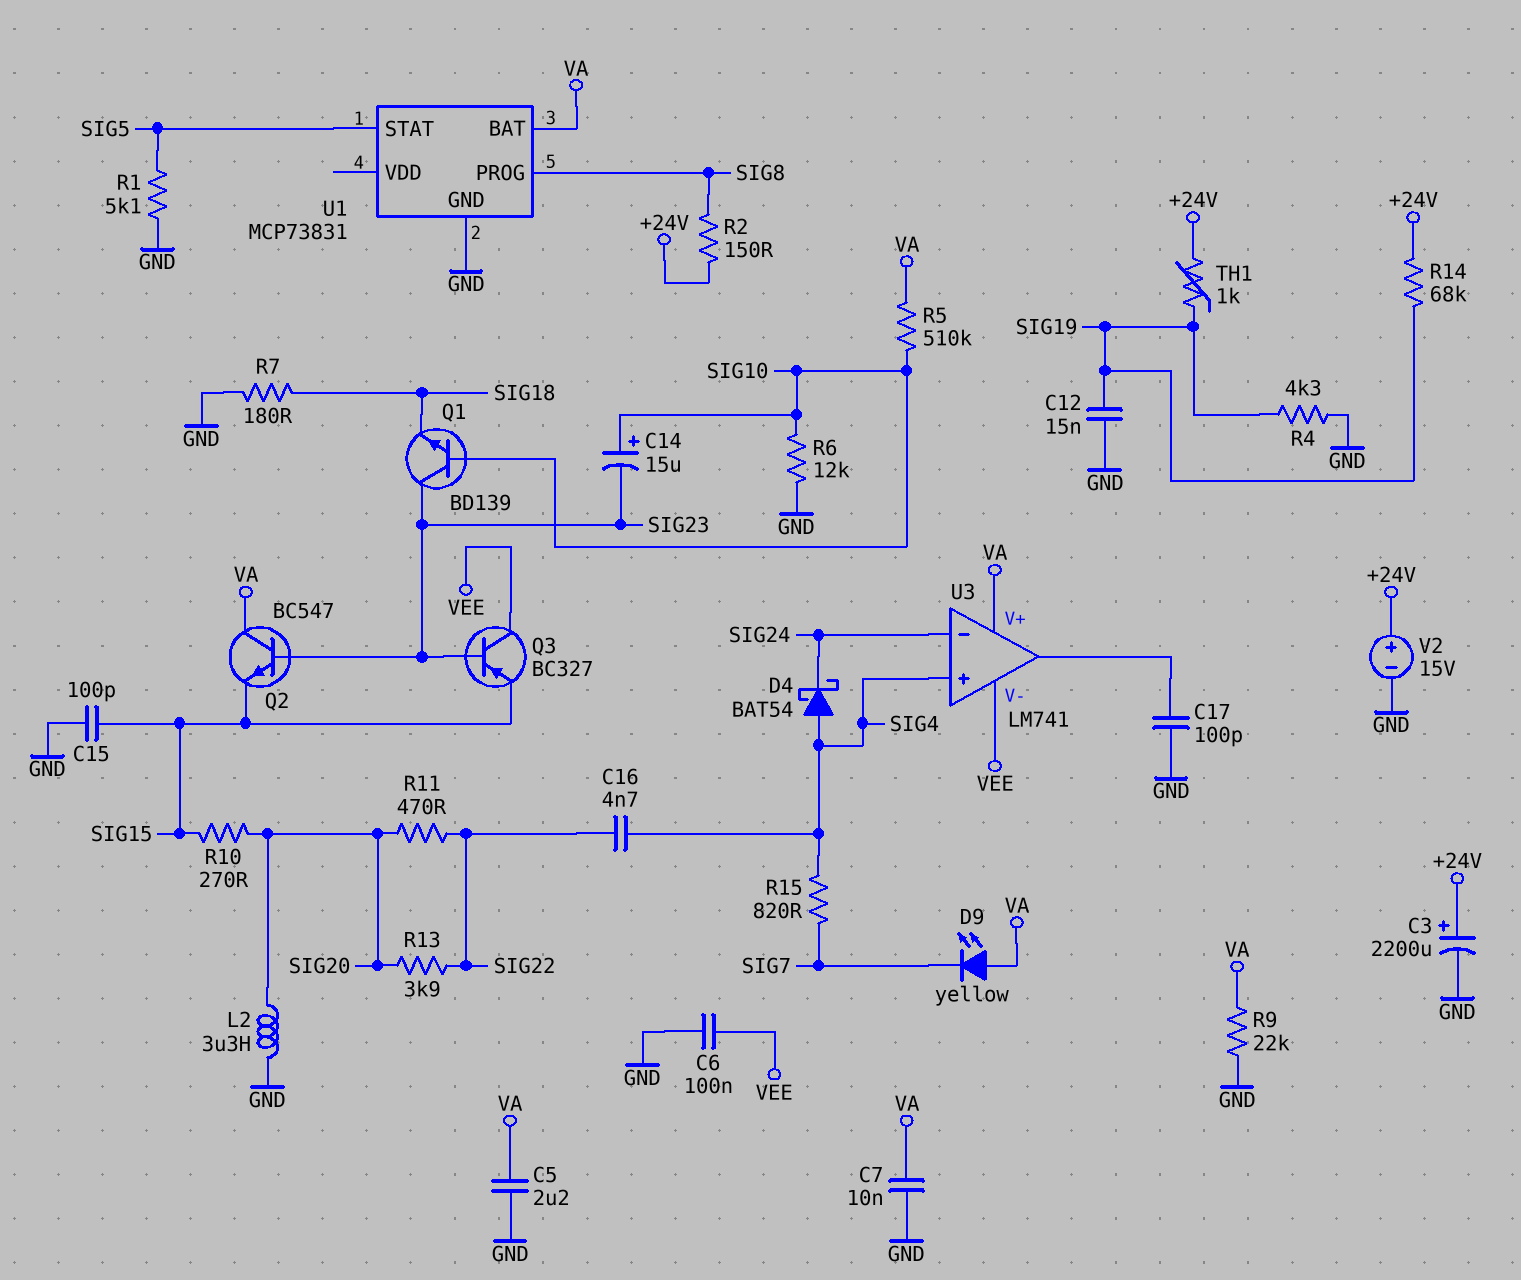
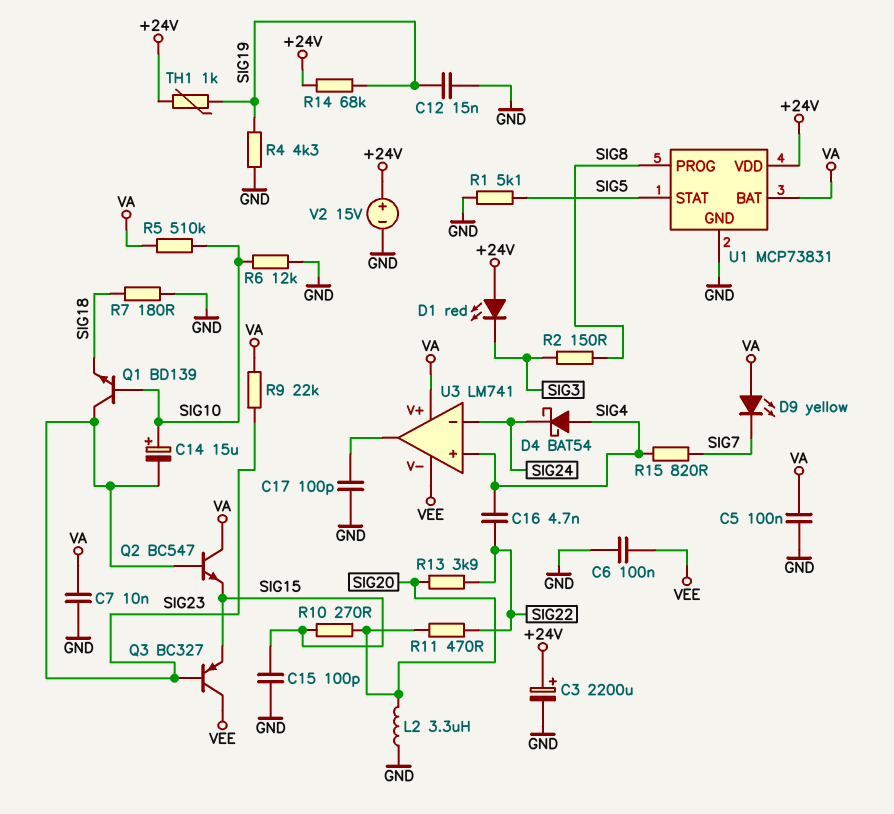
C5: 2.2uF (GND, VA) -> 100nF (GND, VA)
D1: none -> LED red (A +24V, K SIG3)
R2: 150 (+24V, SIG8) -> 150 (SIG3, SIG8)
R9: 22k (GND, VA) -> 22k (SIG23, VA)
U1 pin VDD: none -> +24V

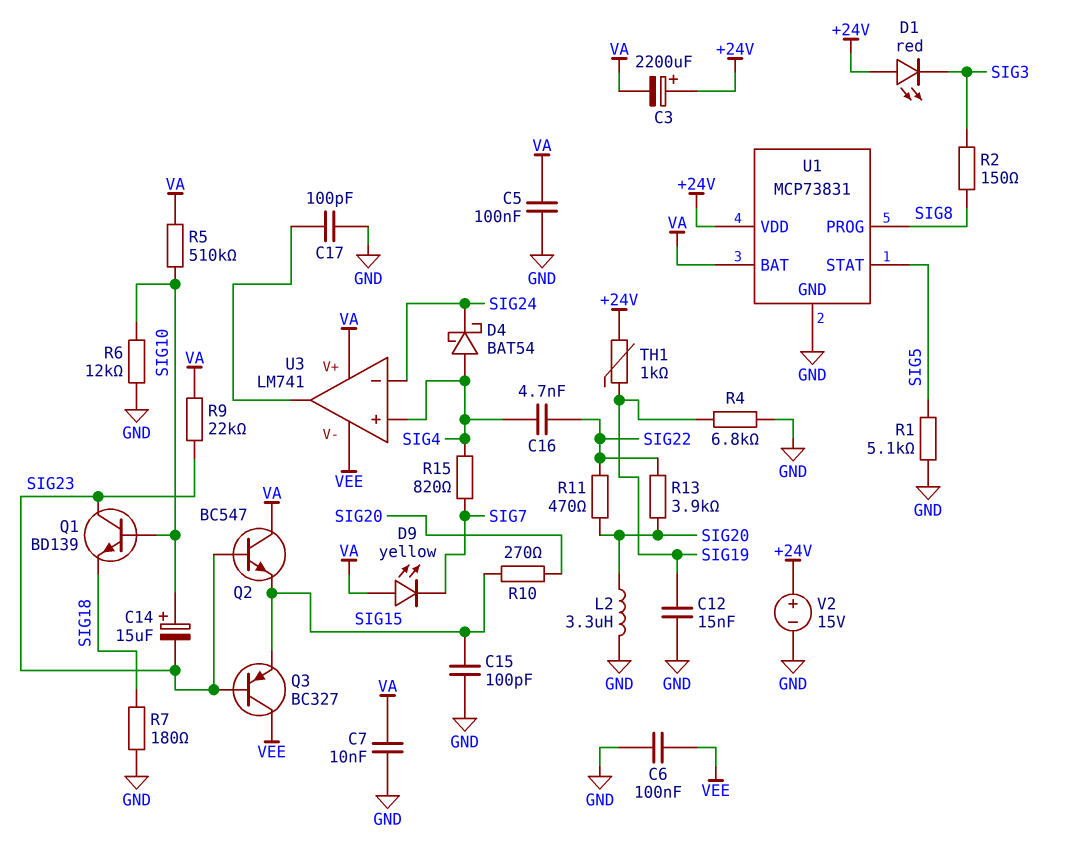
C3: 2200uF (plus +24V, minus GND) -> 2200uF (plus +24V, minus VA)
R4: 4.3k (GND, SIG19) -> 6.8k (GND, SIG19)
R14: 68k (+24V, SIG19) -> none

